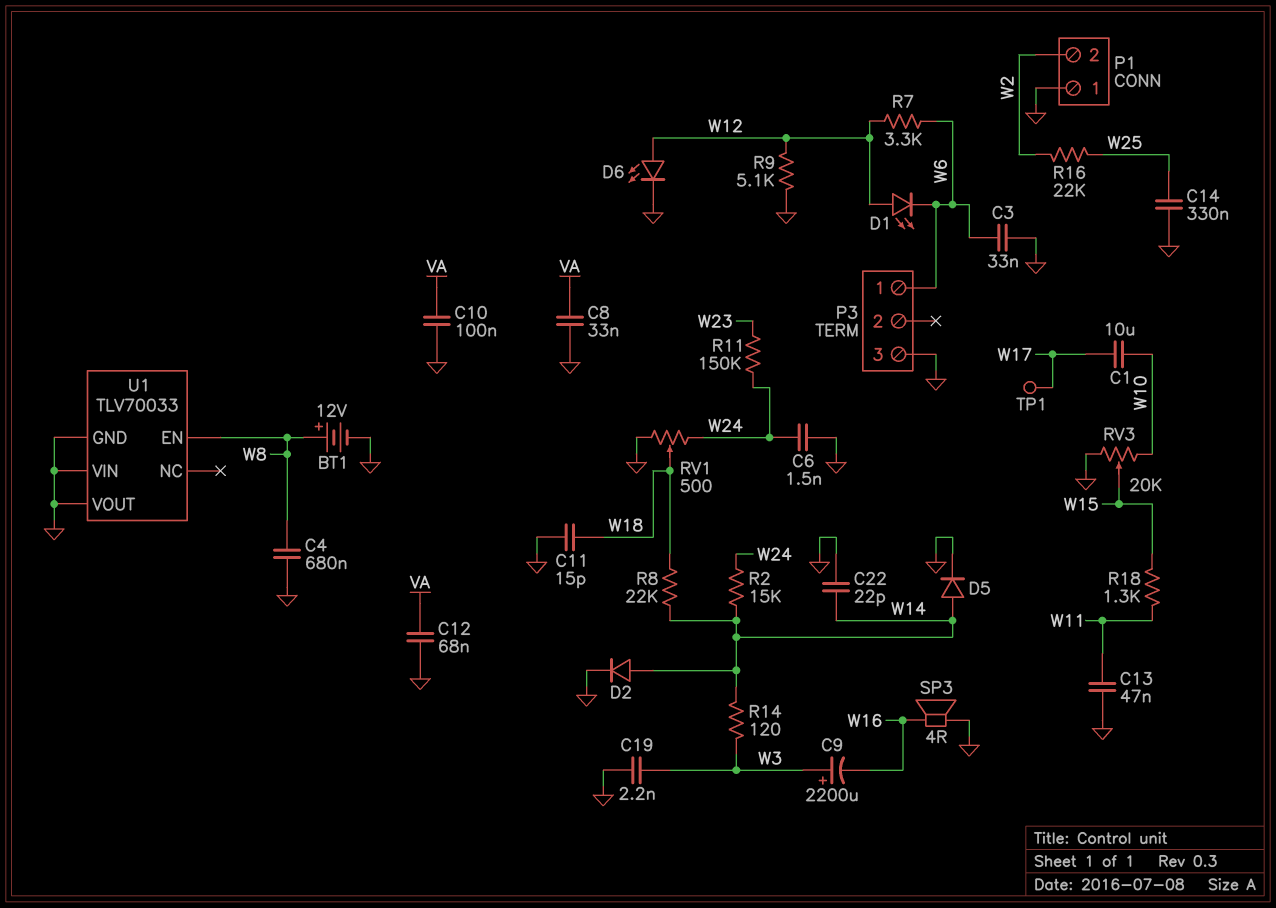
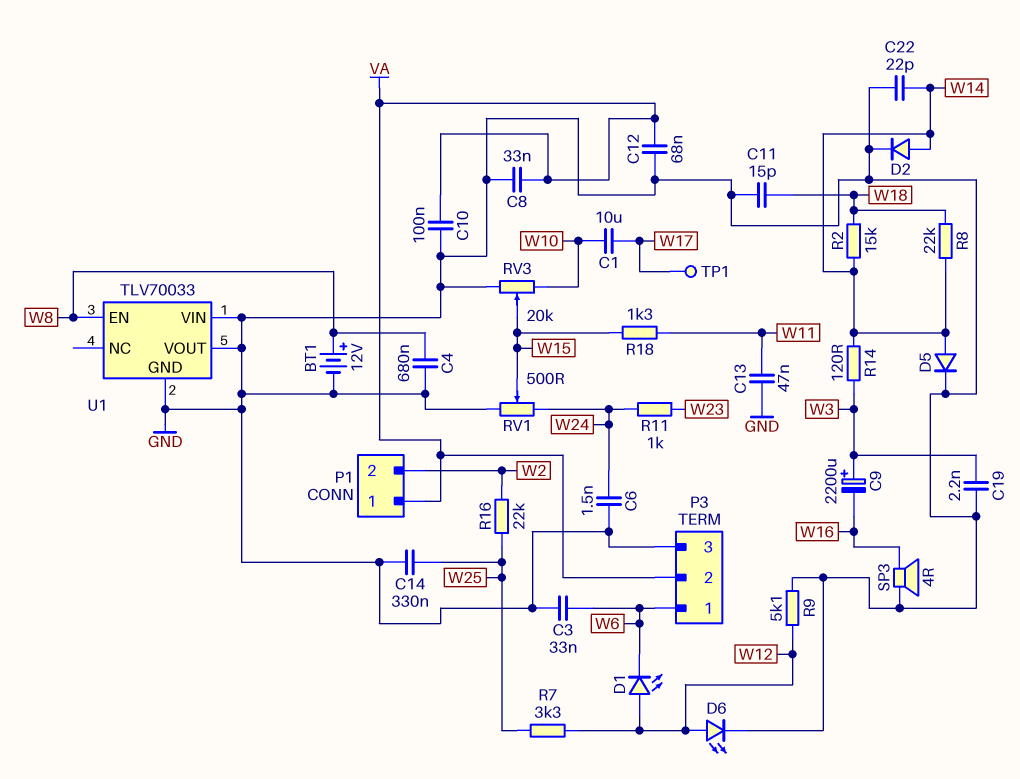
P1 pin 1: GND -> VA
P3 pin 2: none -> VA
R2: 15k (W14, W24) -> 15k (W14, W18)
R7: 3.3k (W6, W12) -> 3.3k (W12, W25)
R11: 150k (W23, W24) -> 1k (W23, W24)
RV1: 500 (GND, W24, wiper W18) -> 500 (GND, W24, wiper W15)

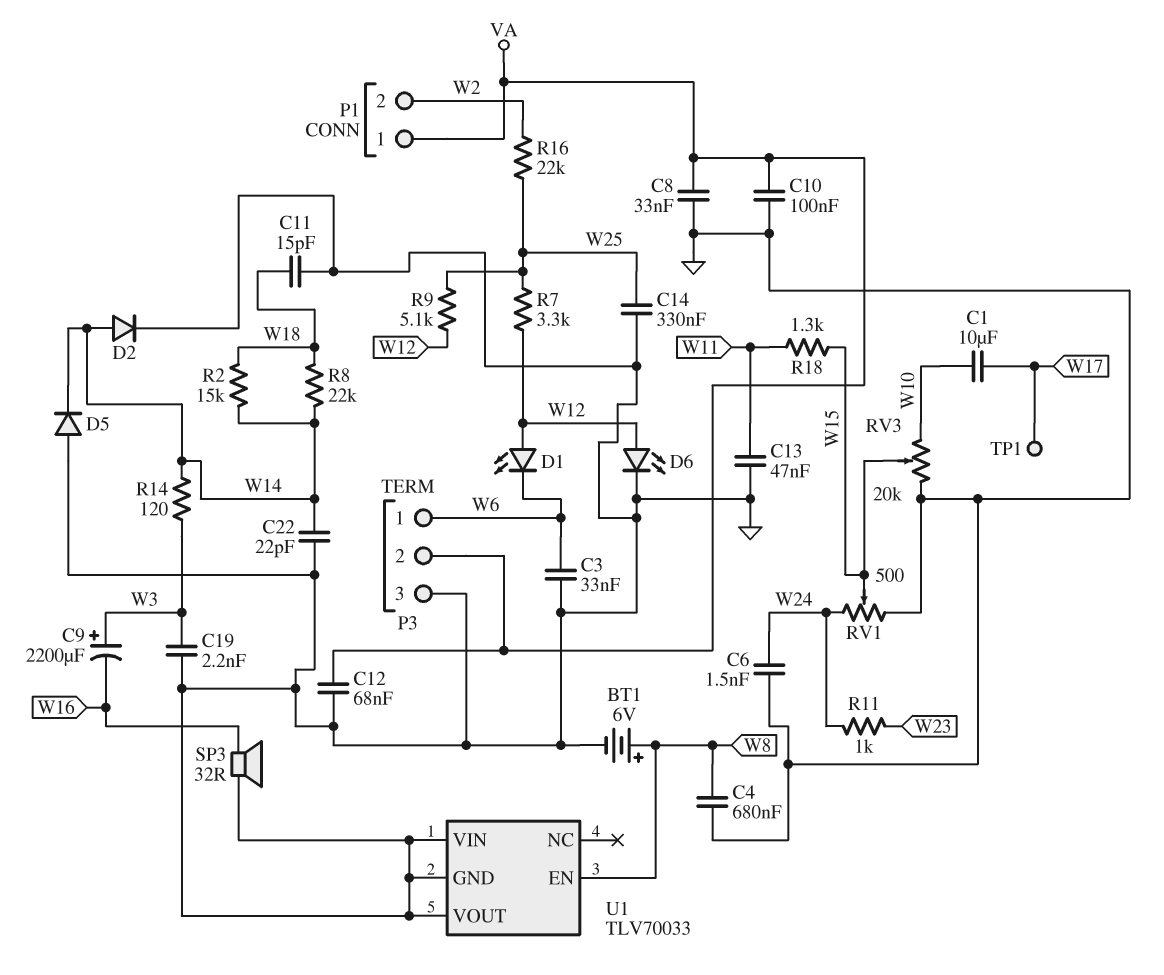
BT1: 12V (plus W8, minus GND) -> 6V (plus W8, minus GND)
D5: diode (A W14, K GND) -> diode (A GND, K W14)
R9: 5.1k (GND, W12) -> 5.1k (W12, W25)
SP3: speaker 4R (GND, W16) -> speaker 32R (GND, W16)

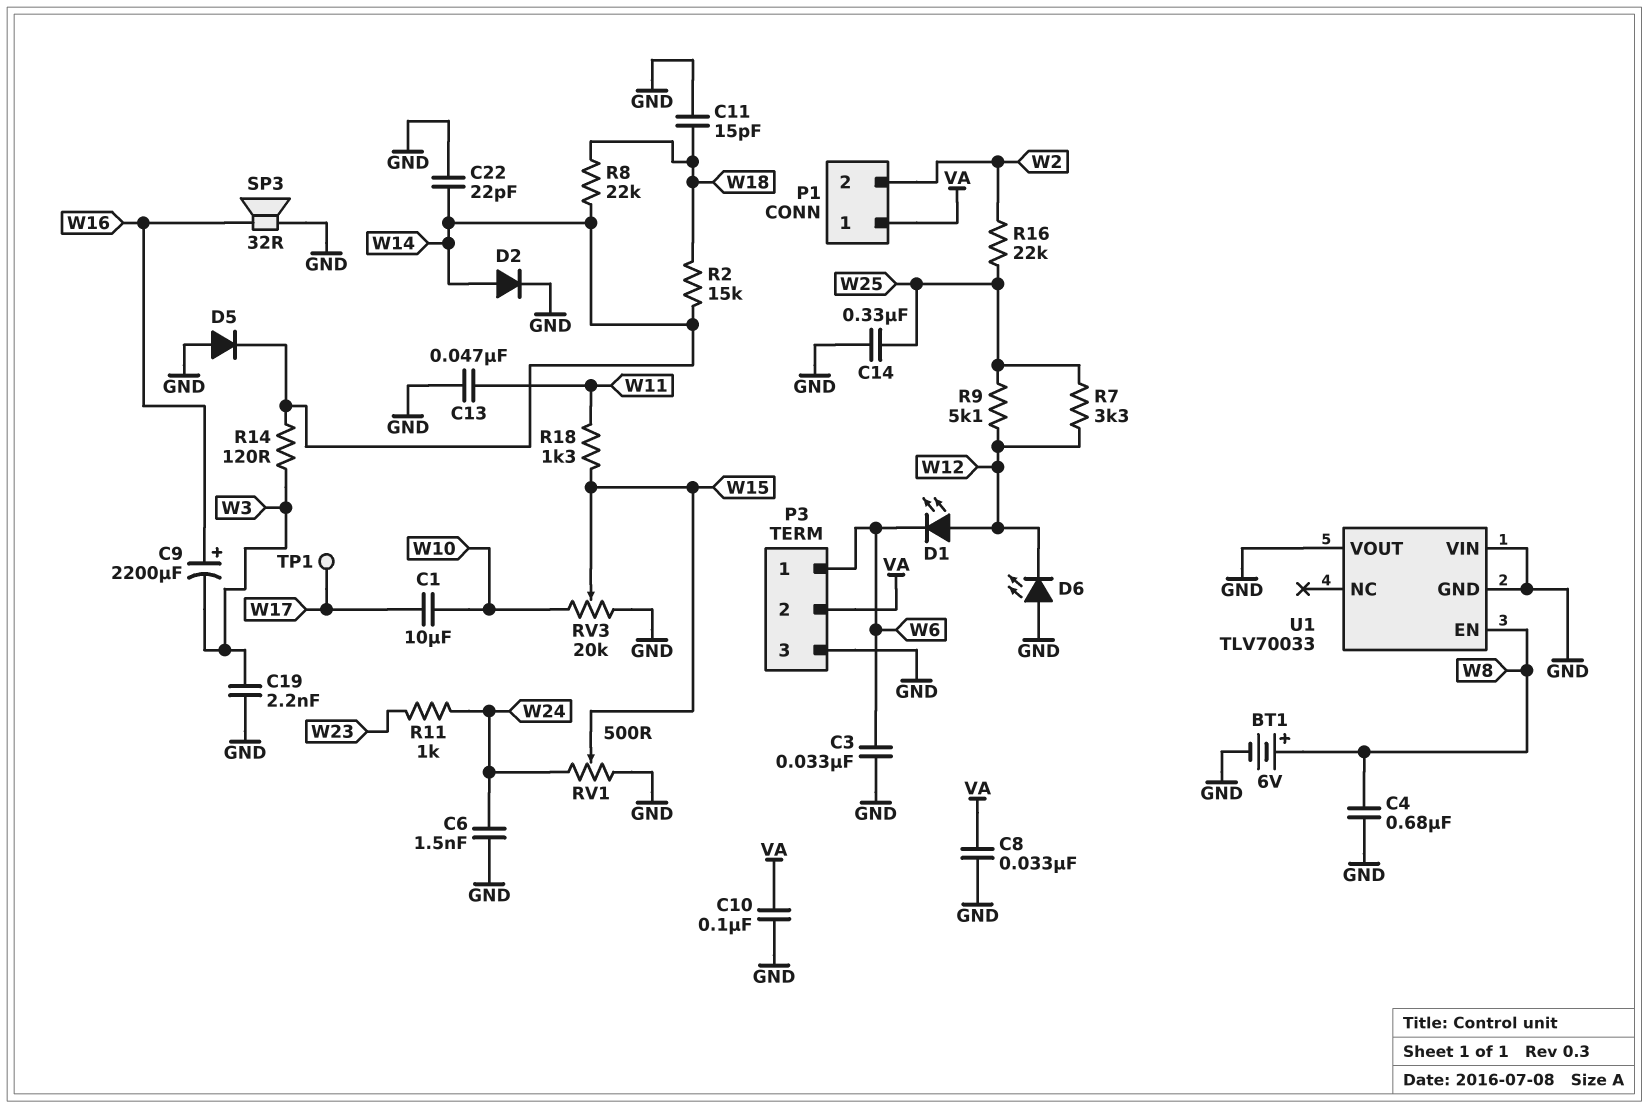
C9: 2200uF (plus W3, minus W16) -> 2200uF (plus W16, minus W3)
C12: 68nF (GND, VA) -> none
D6: LED (A W12, K GND) -> LED (A GND, K W12)

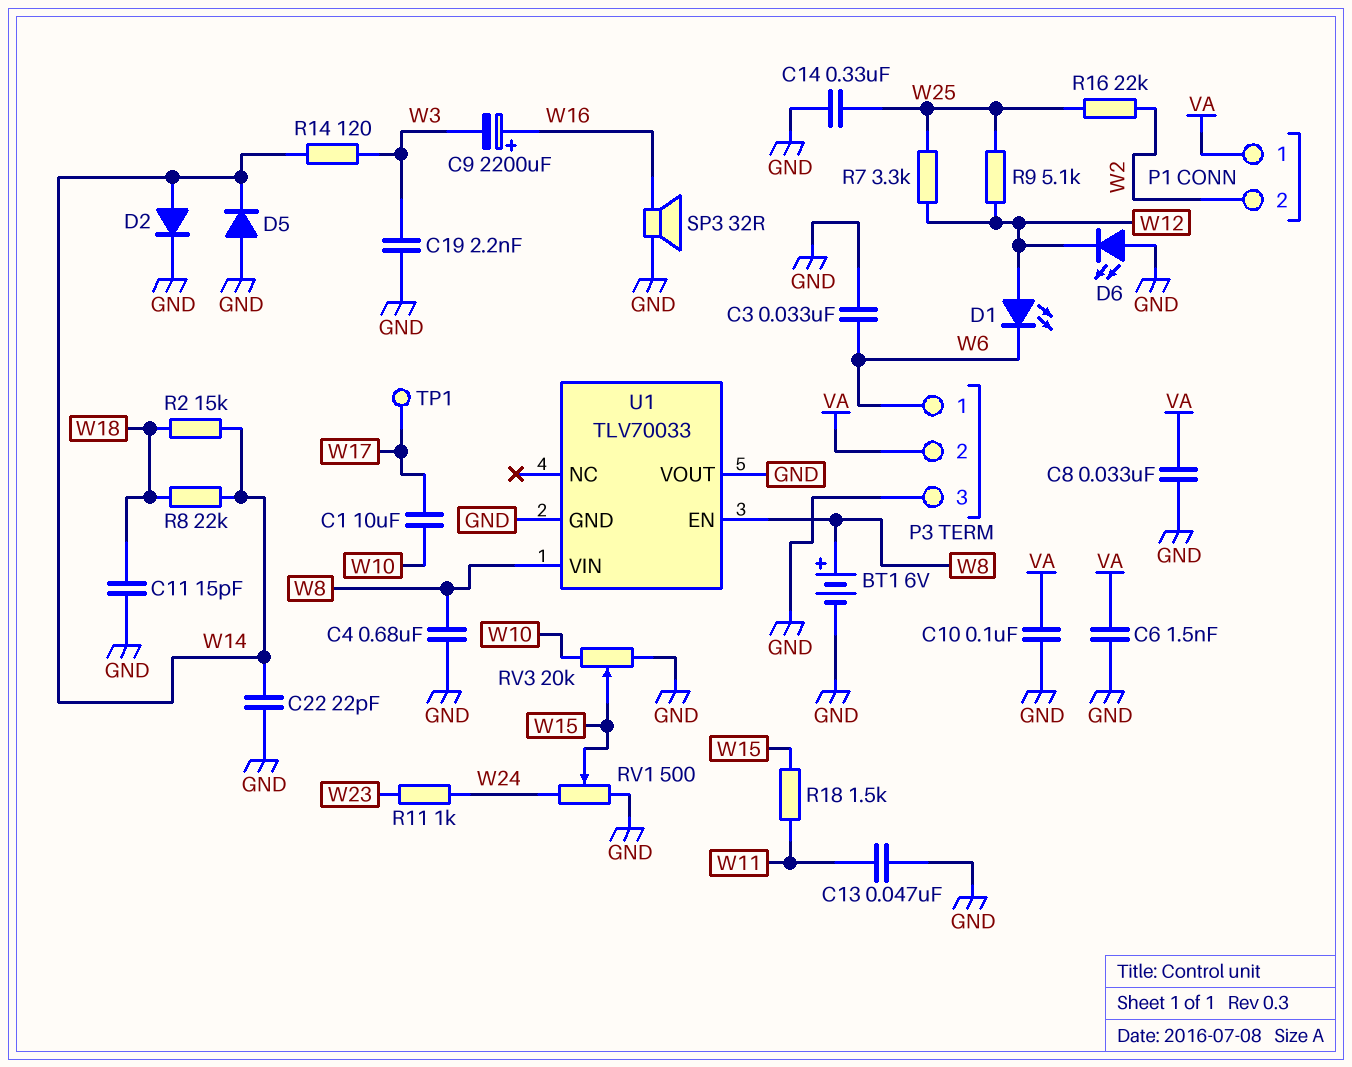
C6: 1.5nF (GND, W24) -> 1.5nF (GND, VA)
R18: 1.3k (W11, W15) -> 1.5k (W11, W15)
U1 pin VIN: GND -> W8

